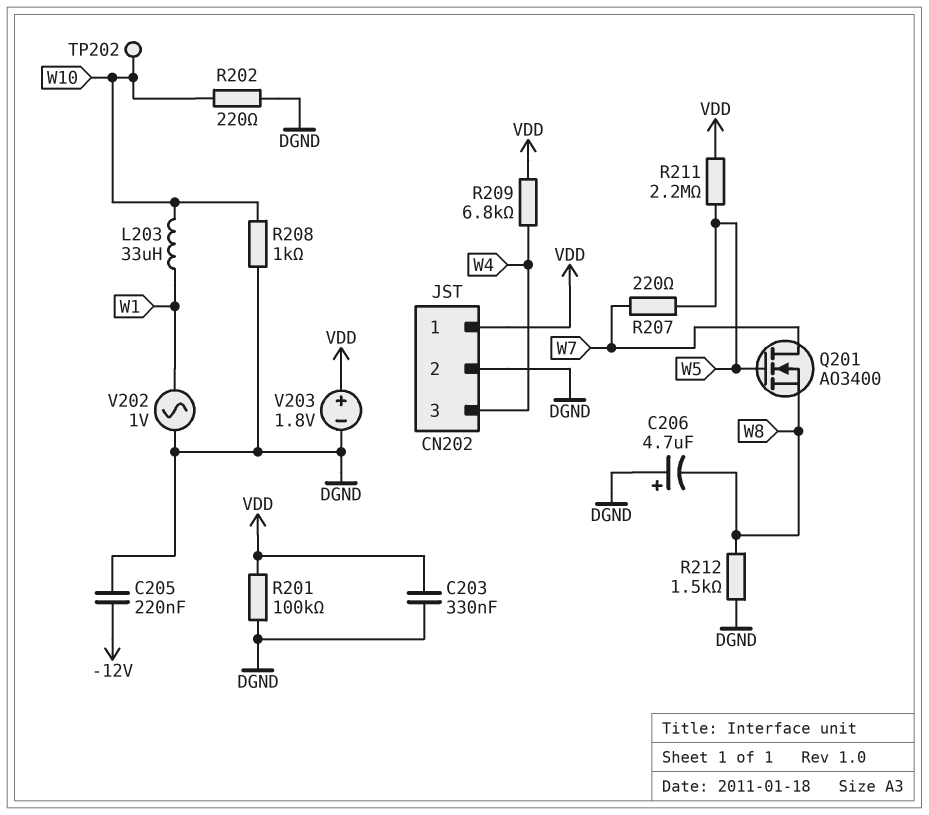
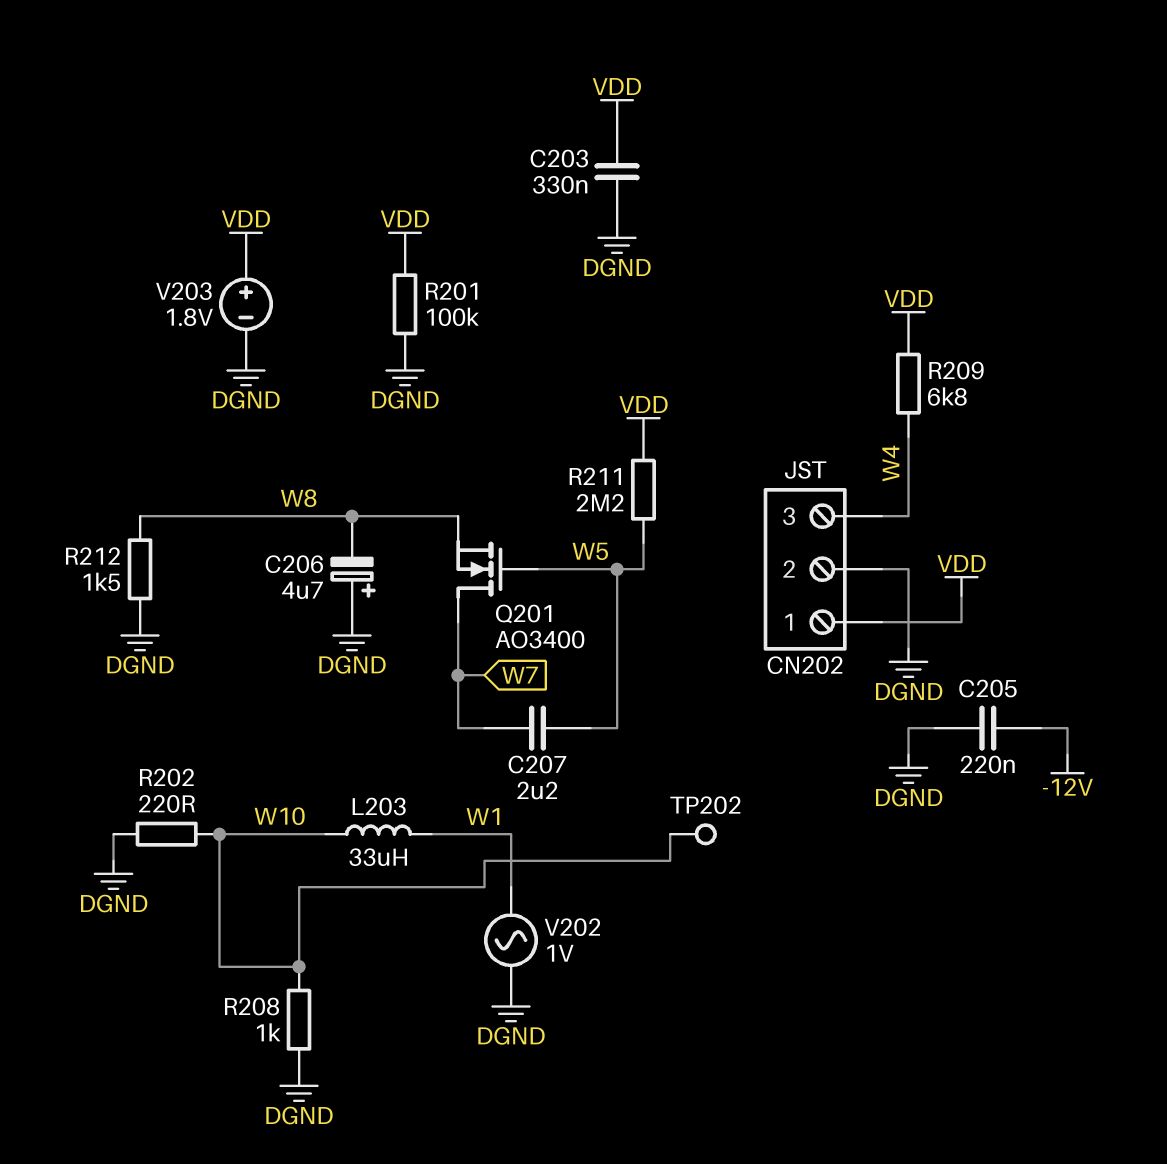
C207: none -> 2.2uF (W5, W7)
R207: 220 (W5, W7) -> none

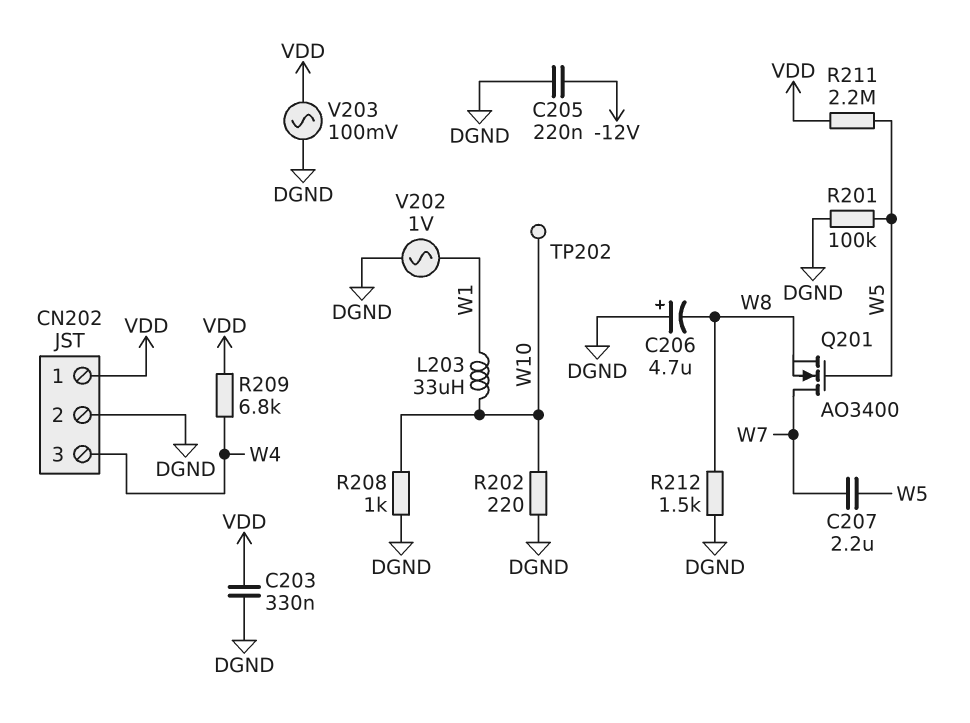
R201: 100k (DGND, VDD) -> 100k (DGND, W5)
V203: 1.8V (plus VDD, minus DGND) -> AC 100mV (DGND, VDD)

